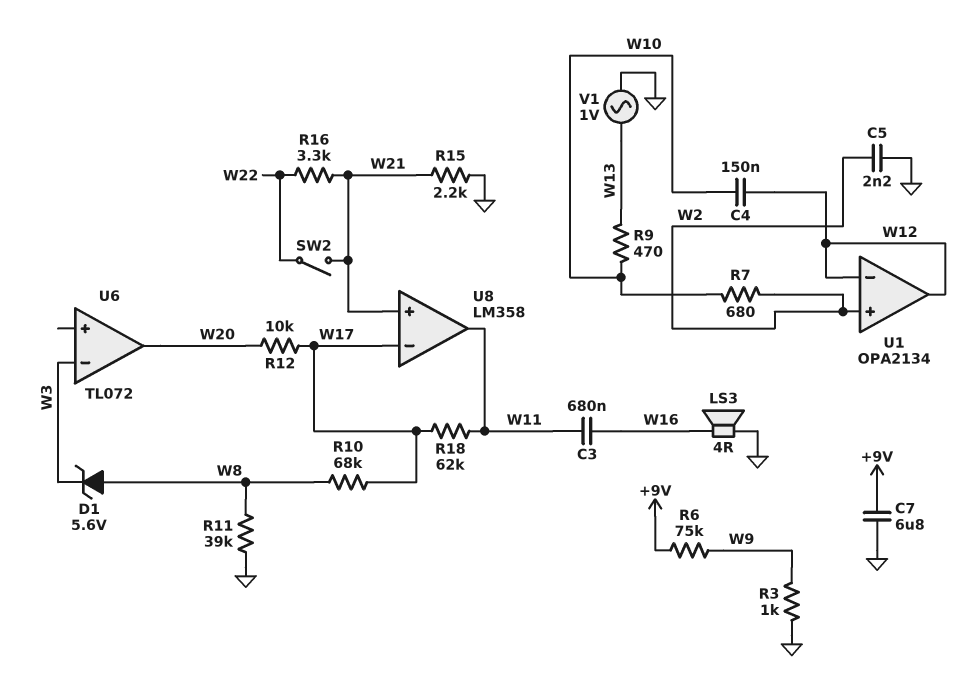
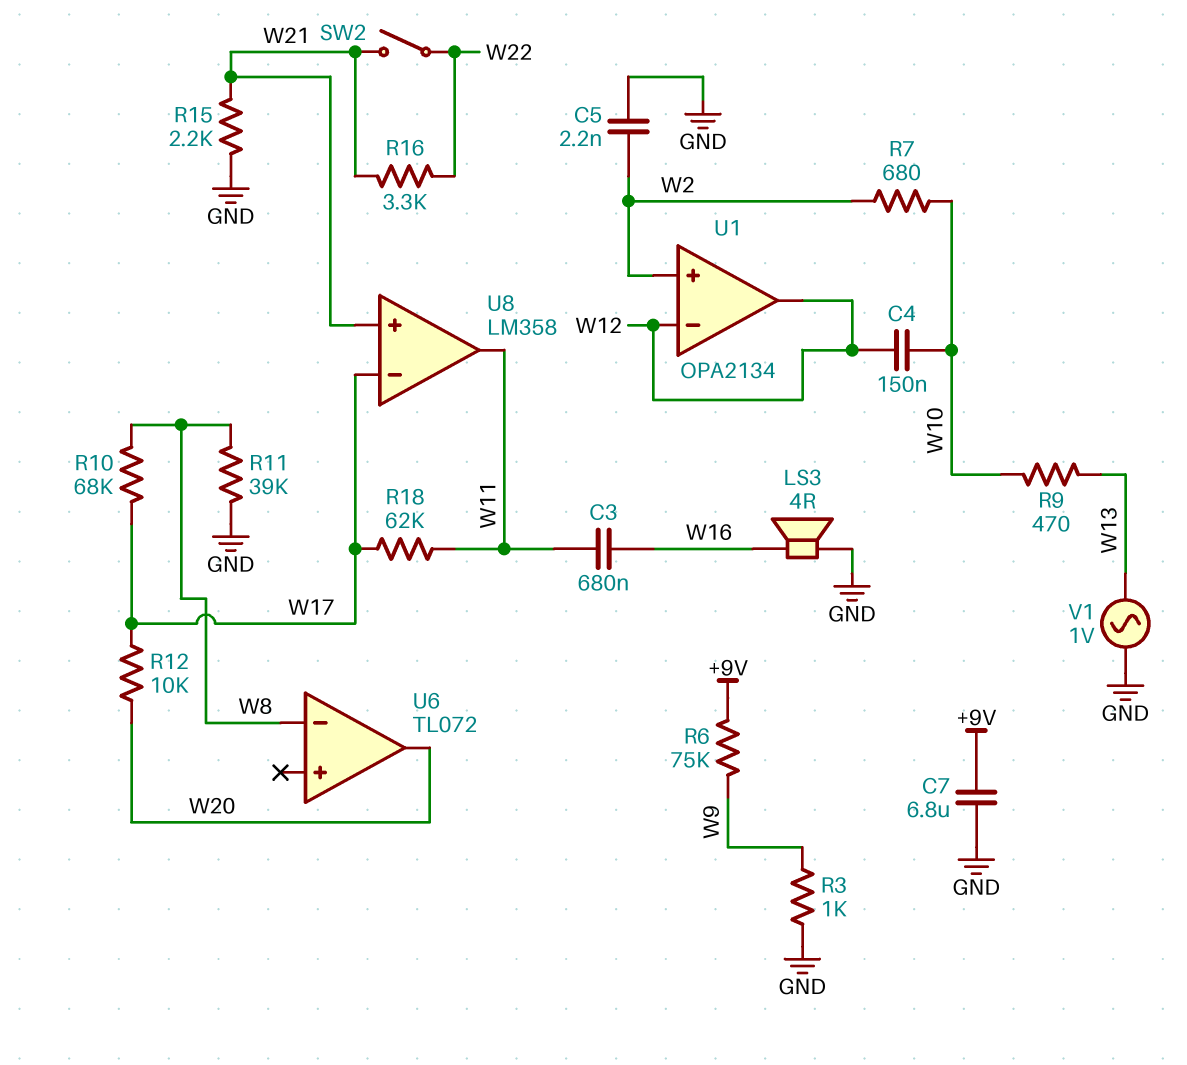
D1: zener 5.6V (A W8, K W3) -> none
U6 pin in-: W3 -> W8

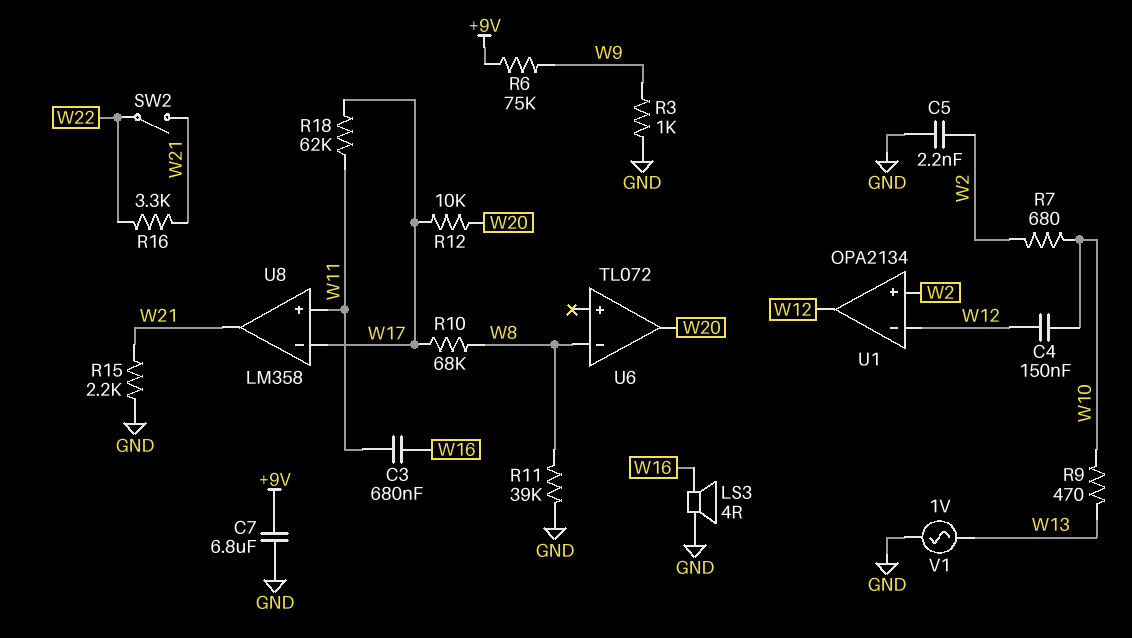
U8 pin in+: W21 -> W11
U8 pin out: W11 -> W21

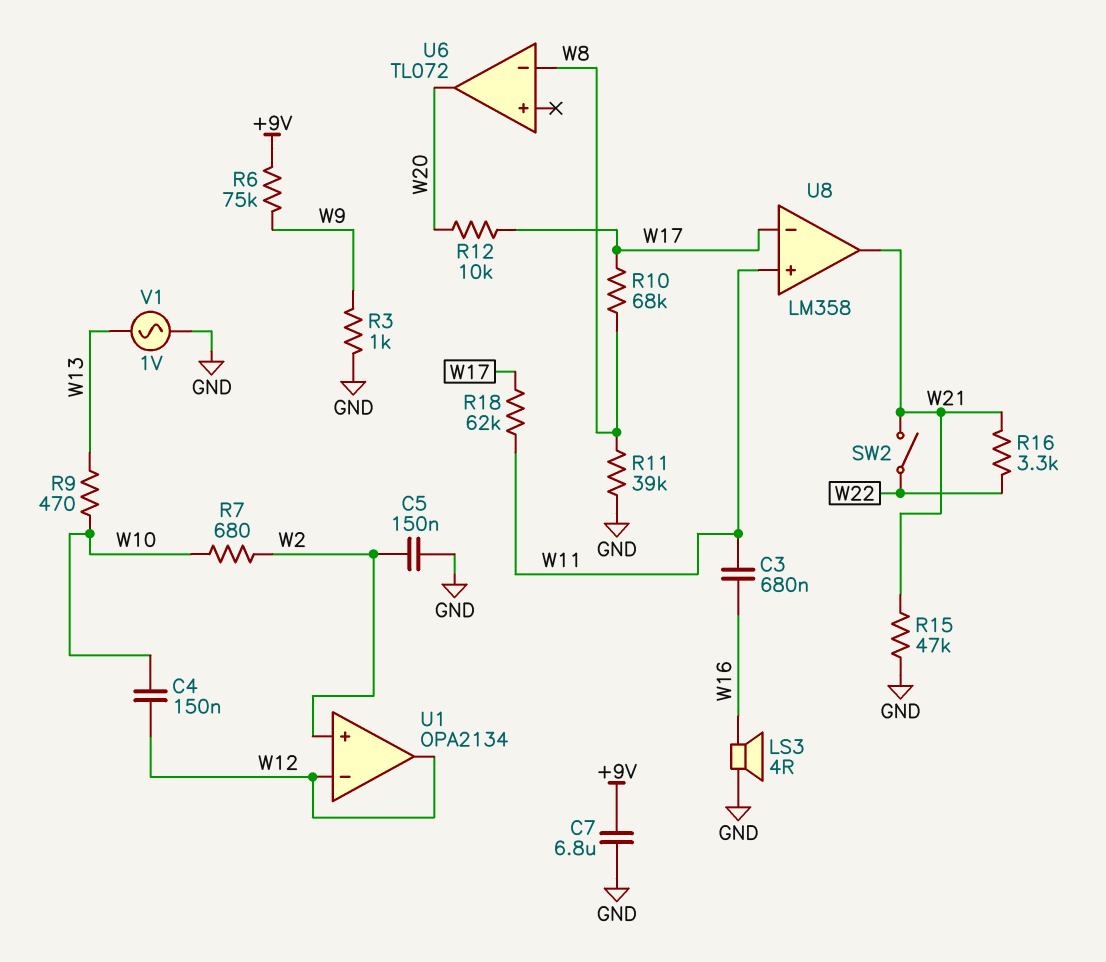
C5: 2.2nF (GND, W2) -> 150nF (GND, W2)
R15: 2.2k (GND, W21) -> 47k (GND, W21)

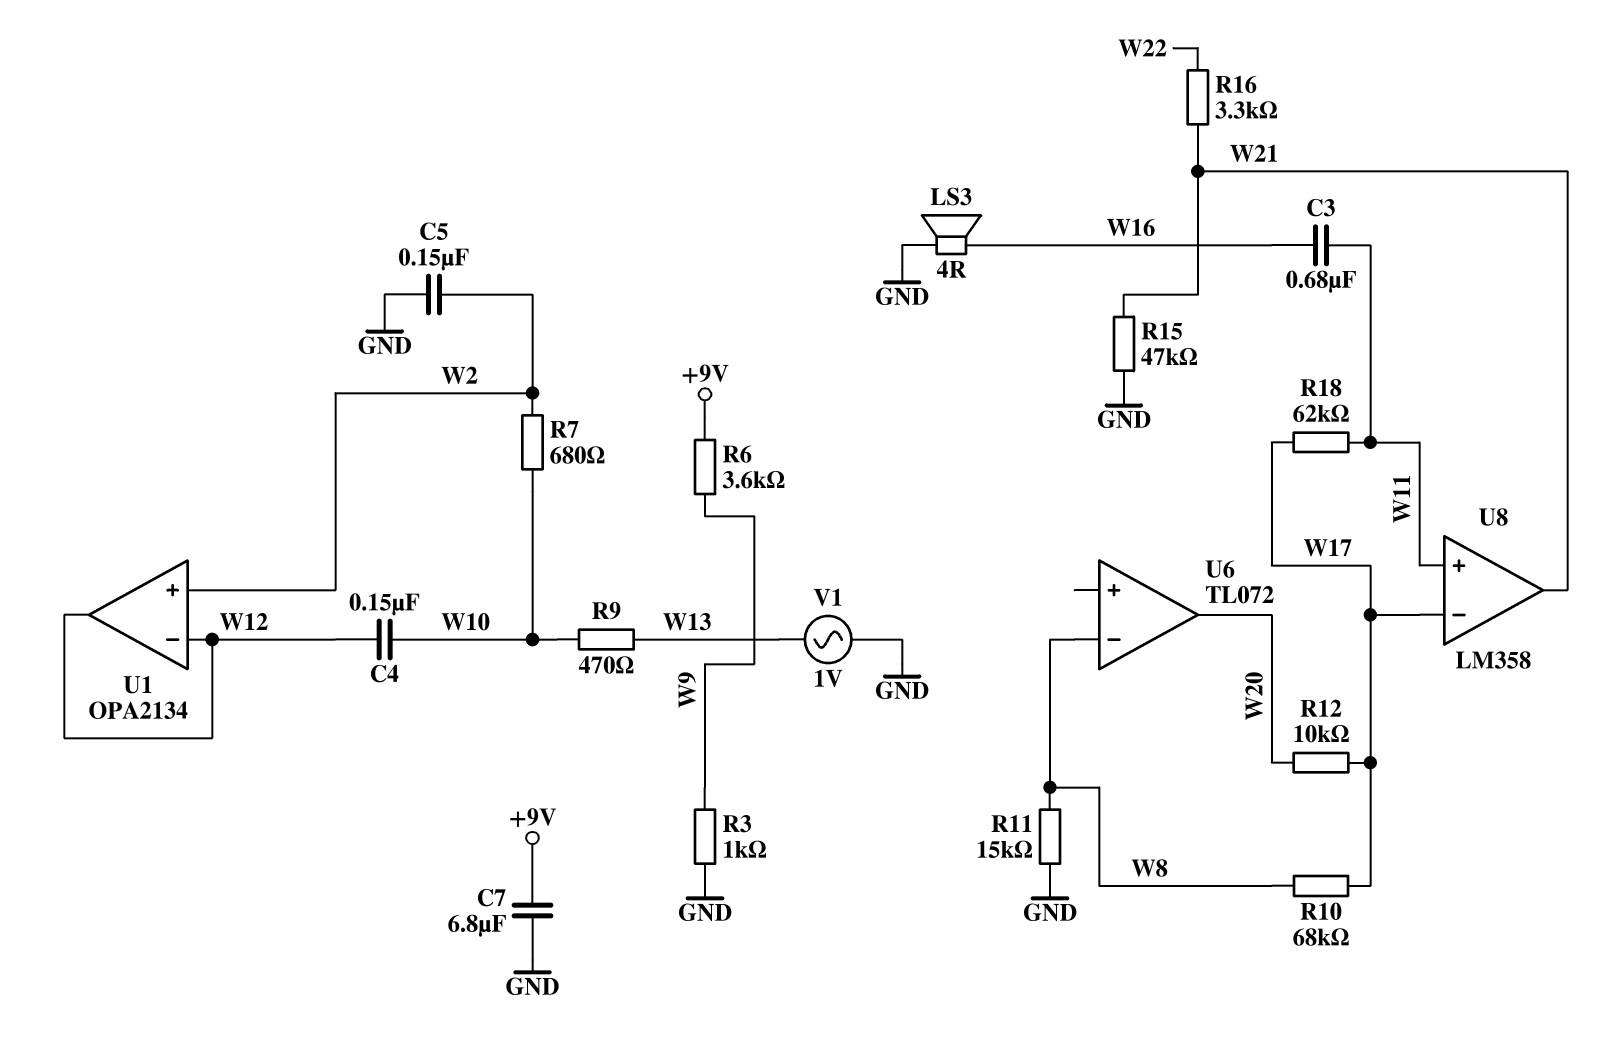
R6: 75k (+9V, W9) -> 3.6k (+9V, W9)
R11: 39k (GND, W8) -> 15k (GND, W8)
SW2: switch (W21, W22) -> none

